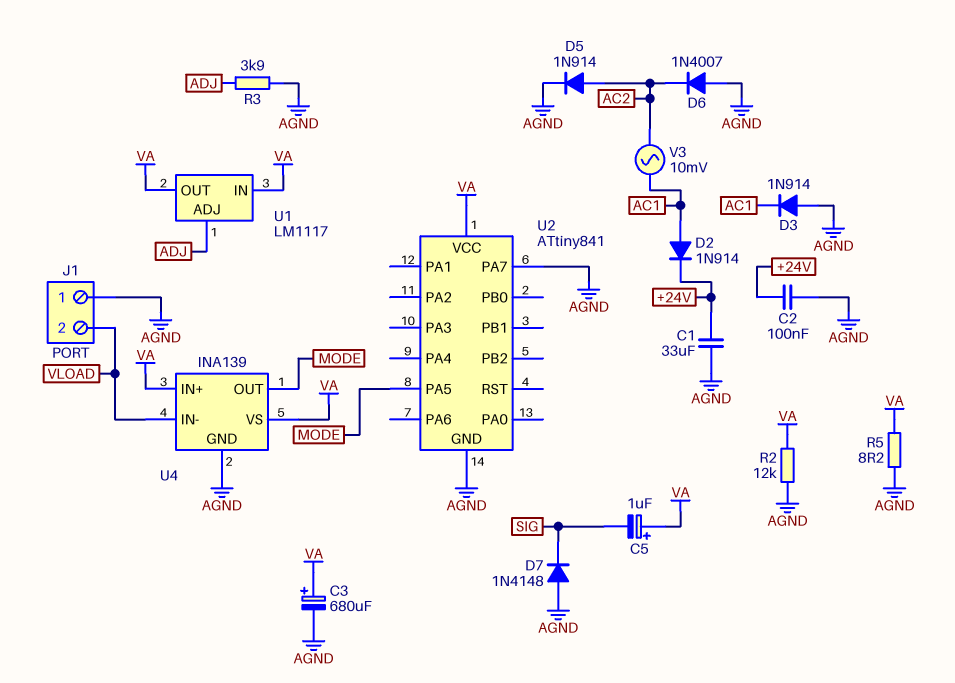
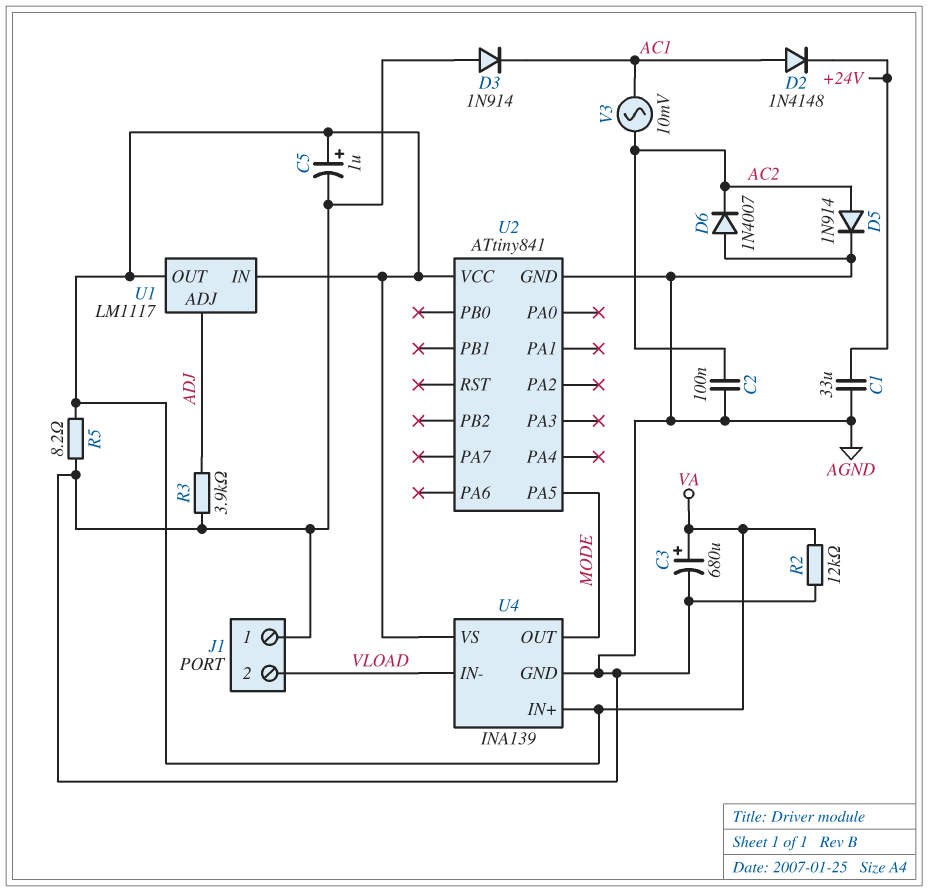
C2: 100nF (+24V, AGND) -> 100nF (AC2, AGND)
C5: 1uF (plus VA, minus SIG) -> 1uF (plus VA, minus AGND)
D2: diode 1N914 (A AC1, K +24V) -> diode 1N4148 (A AC1, K +24V)
D7: diode 1N4148 (A AGND, K SIG) -> none
U2 pin PA7: AGND -> none

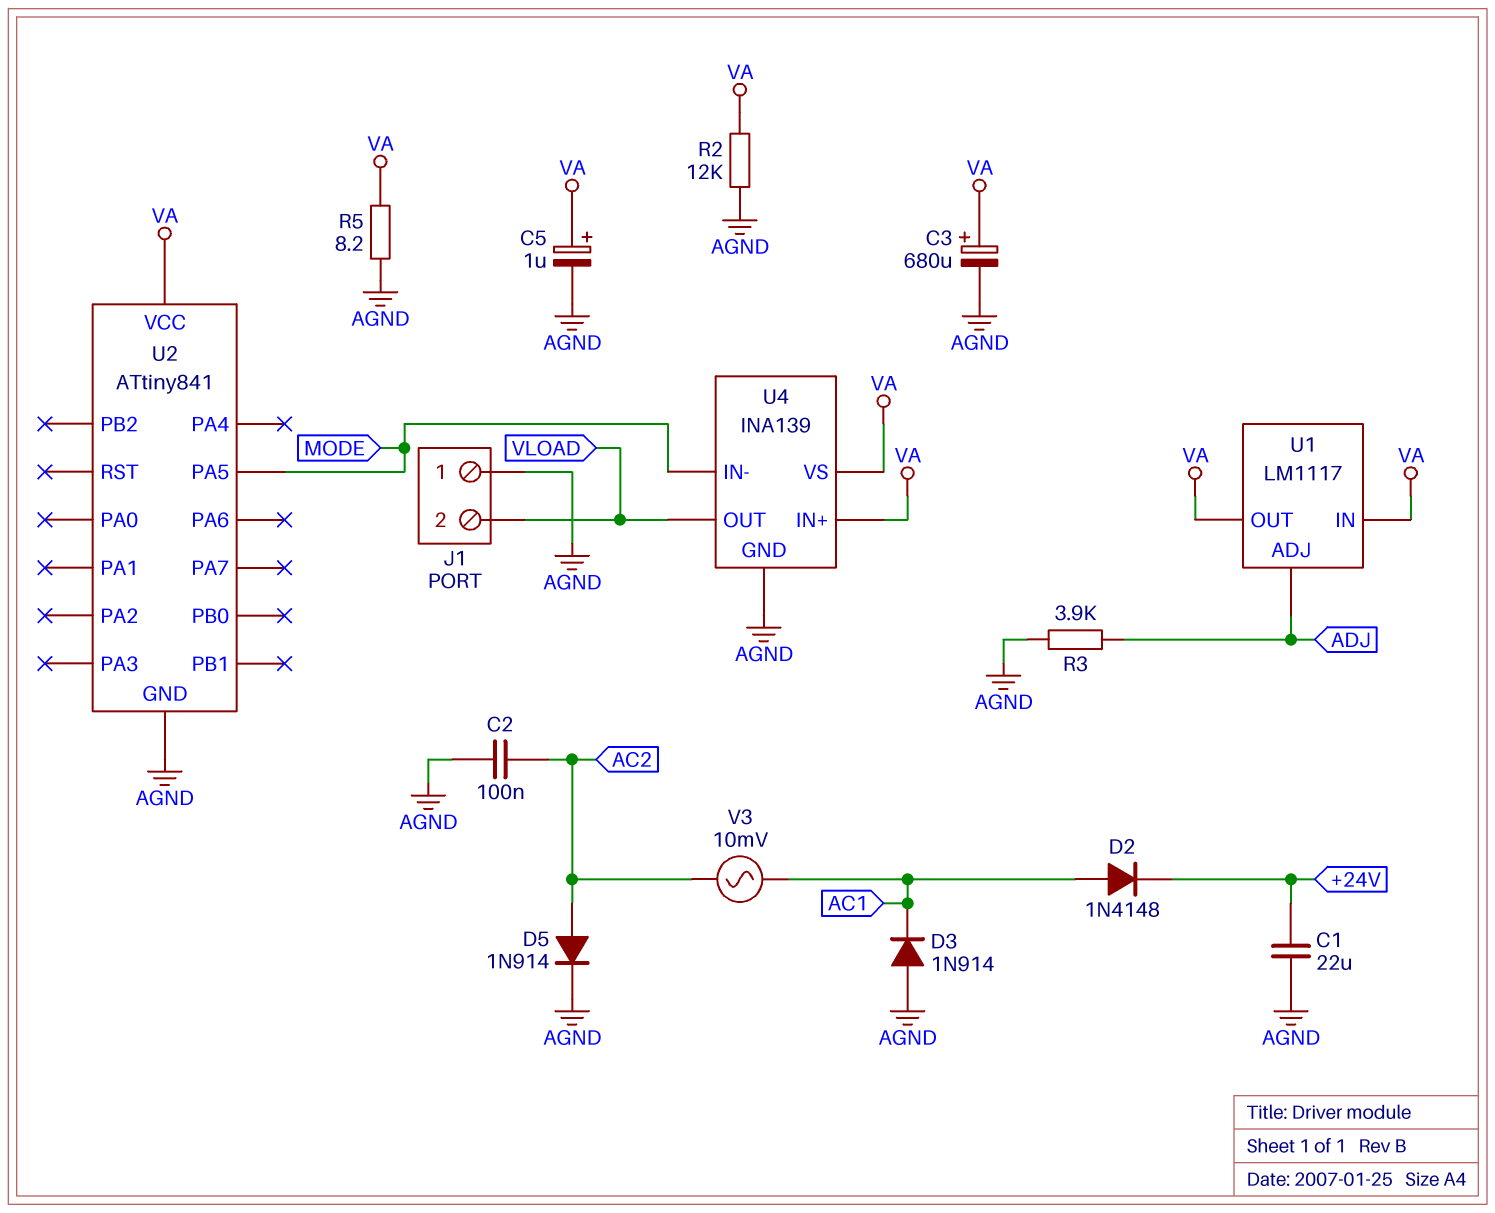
C1: 33uF (+24V, AGND) -> 22uF (+24V, AGND)
D6: diode 1N4007 (A AGND, K AC2) -> none
U4 pin IN-: VLOAD -> MODE
U4 pin OUT: MODE -> VLOAD

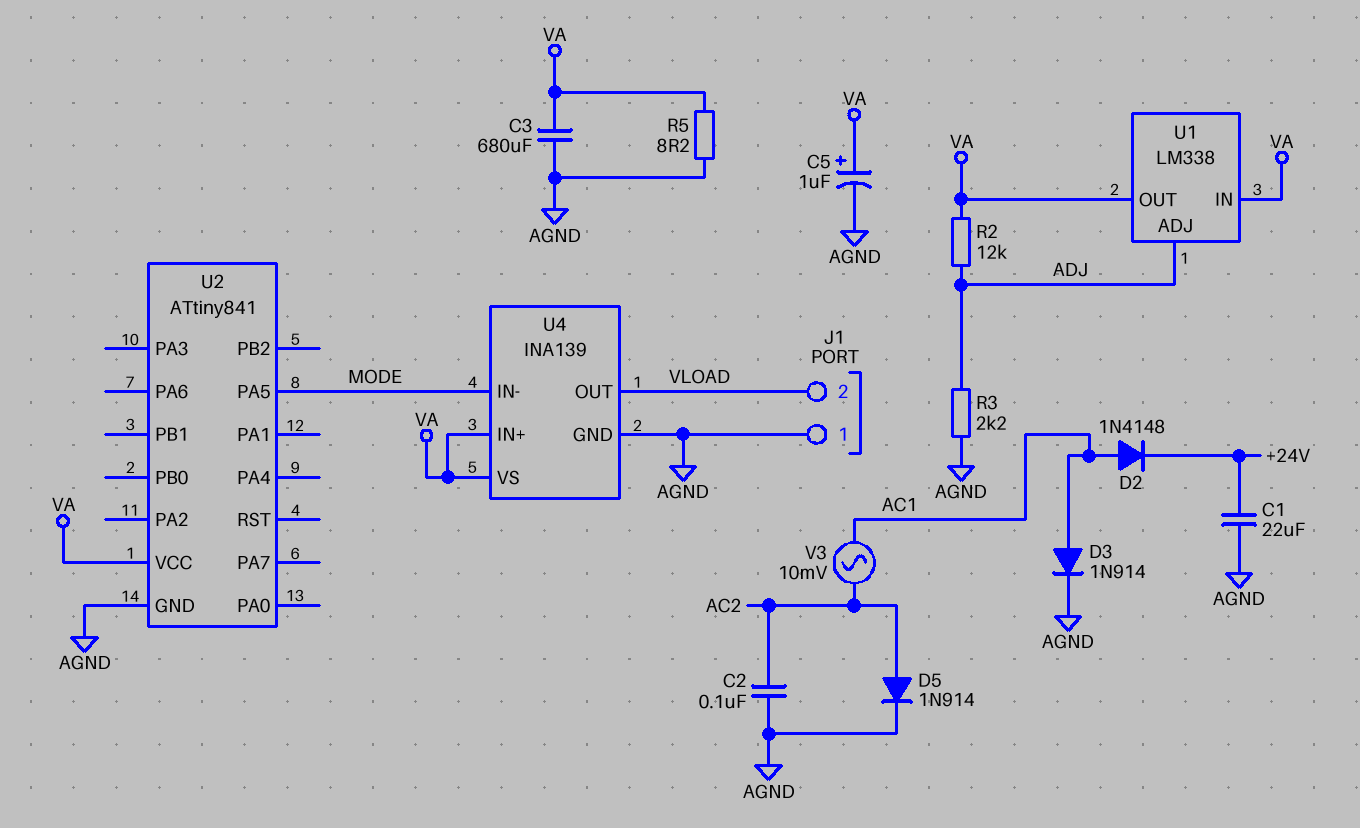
C3: 680uF (plus VA, minus AGND) -> 680uF (AGND, VA)
D3: diode 1N914 (A AGND, K AC1) -> diode 1N914 (A AC1, K AGND)
R2: 12k (AGND, VA) -> 12k (ADJ, VA)
R3: 3.9k (ADJ, AGND) -> 2.2k (ADJ, AGND)
U1: LM1117 -> LM338

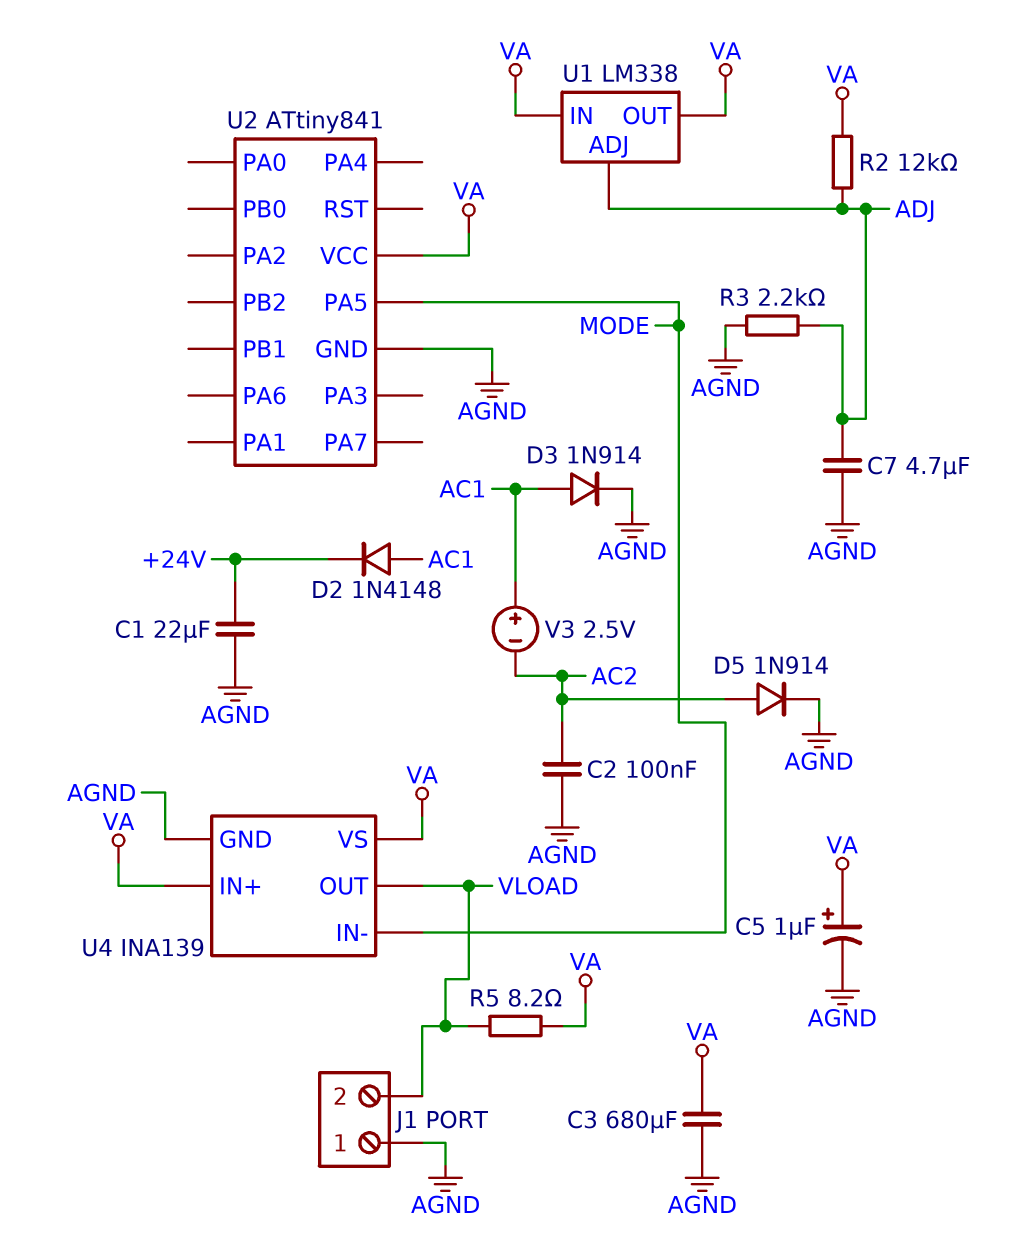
C7: none -> 4.7uF (ADJ, AGND)
R5: 8.2 (AGND, VA) -> 8.2 (VA, VLOAD)
V3: AC 10mV (AC1, AC2) -> 2.5V (plus AC1, minus AC2)

